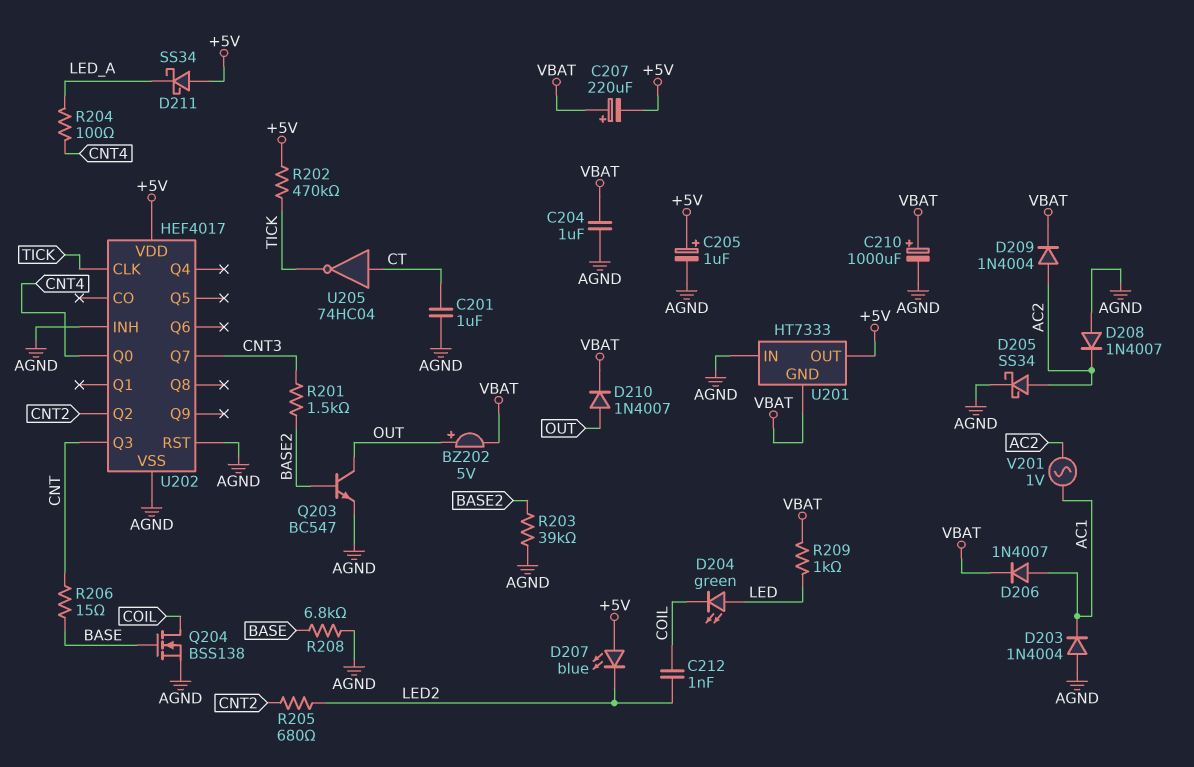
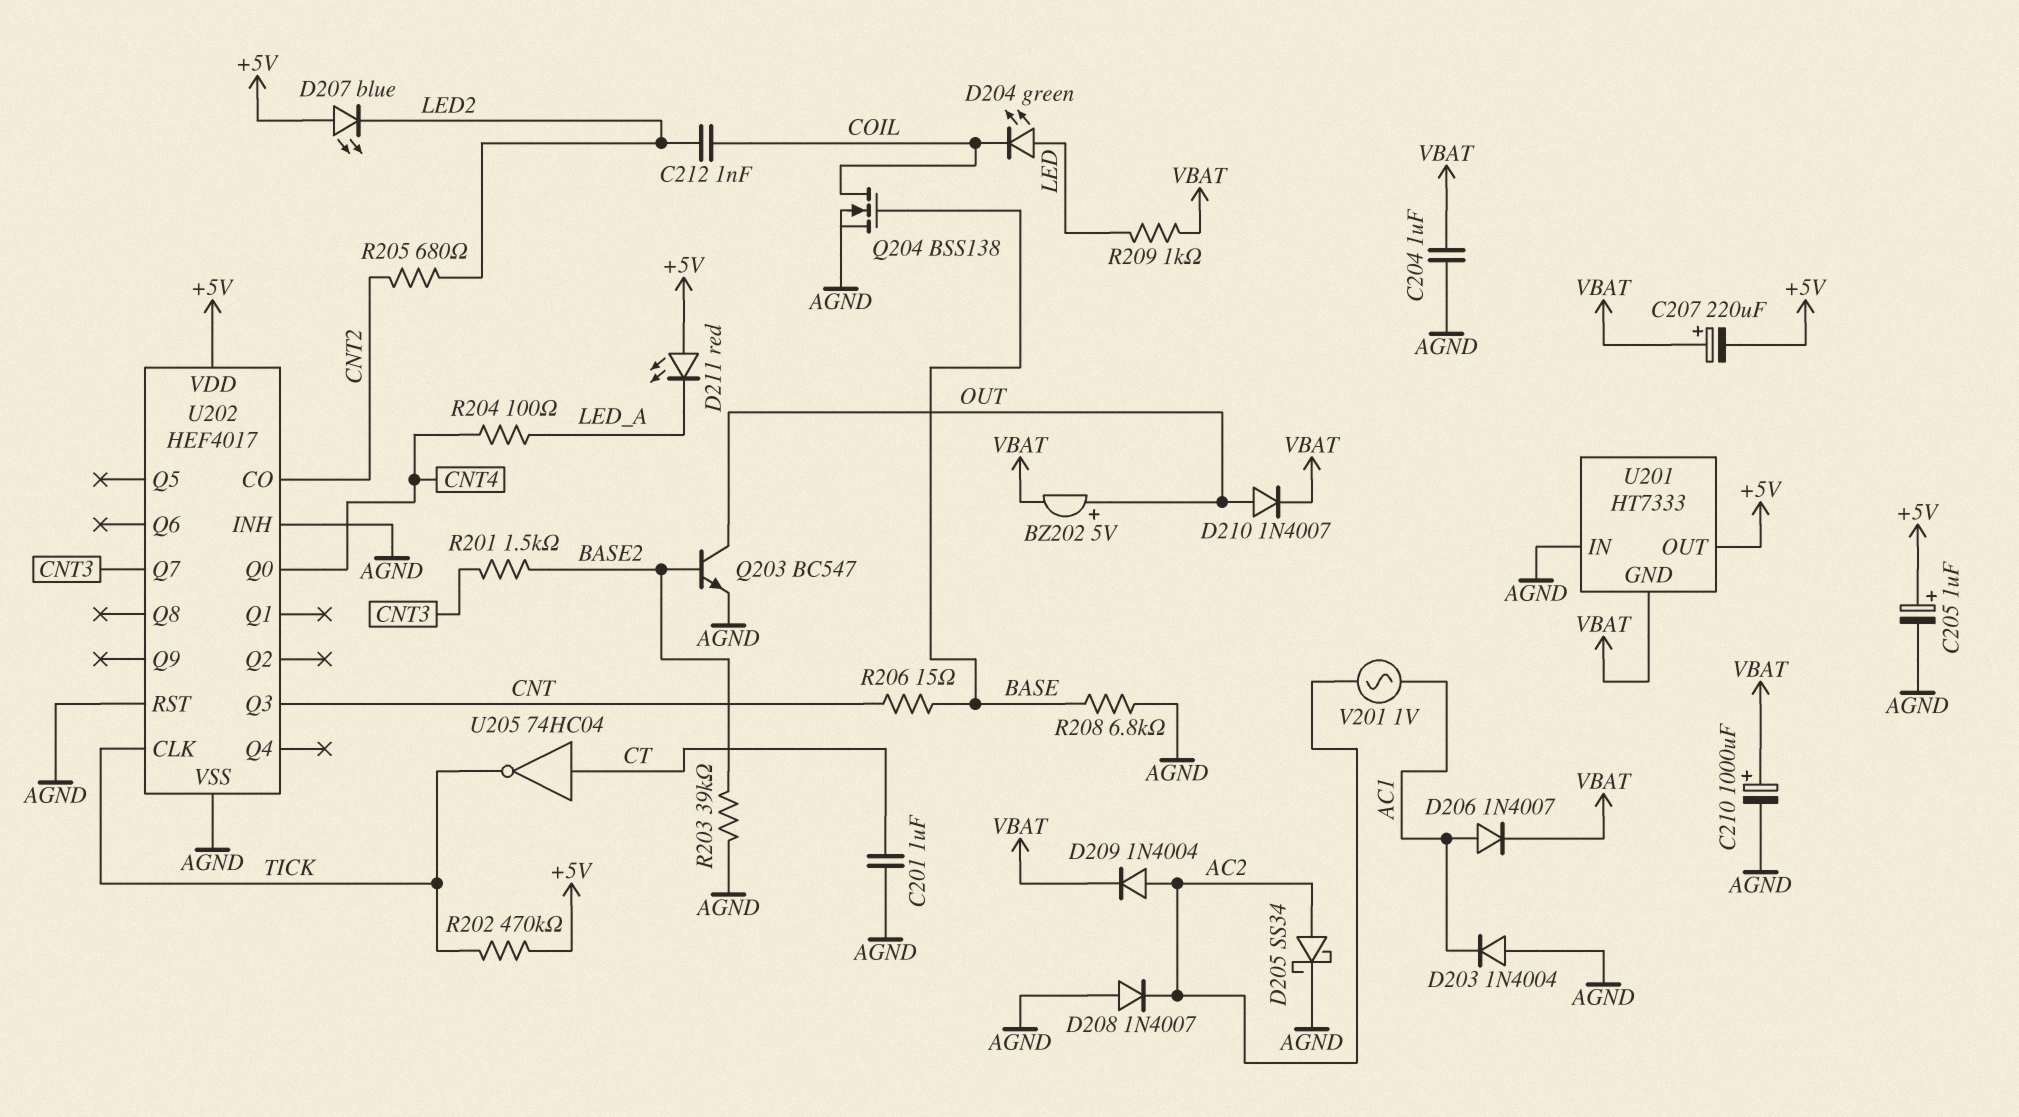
D211: schottky SS34 (A +5V, K LED_A) -> LED red (A +5V, K LED_A)
U202 pin CO: none -> CNT2
U202 pin Q2: CNT2 -> none

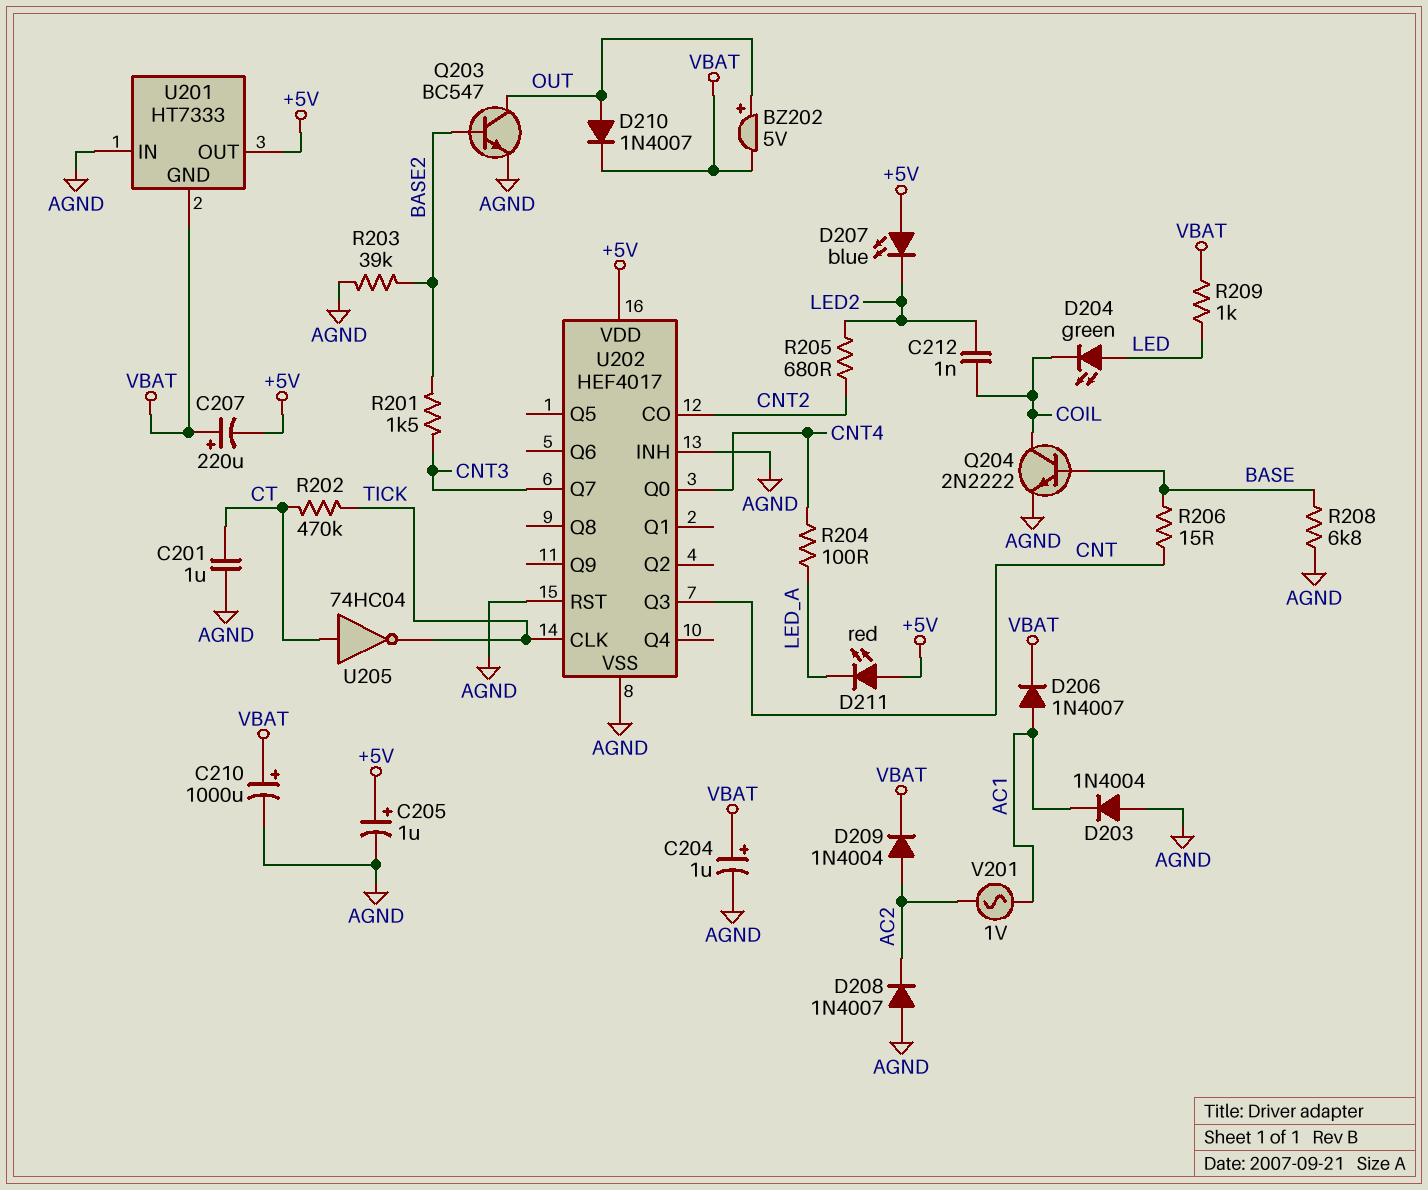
C204: 1uF (AGND, VBAT) -> 1uF (plus VBAT, minus AGND)
D205: schottky SS34 (A AC2, K AGND) -> none
Q204: NMOS BSS138 (G BASE, D COIL, S AGND) -> NPN 2N2222 (B BASE, C COIL, E AGND)
R202: 470k (+5V, TICK) -> 470k (CT, TICK)

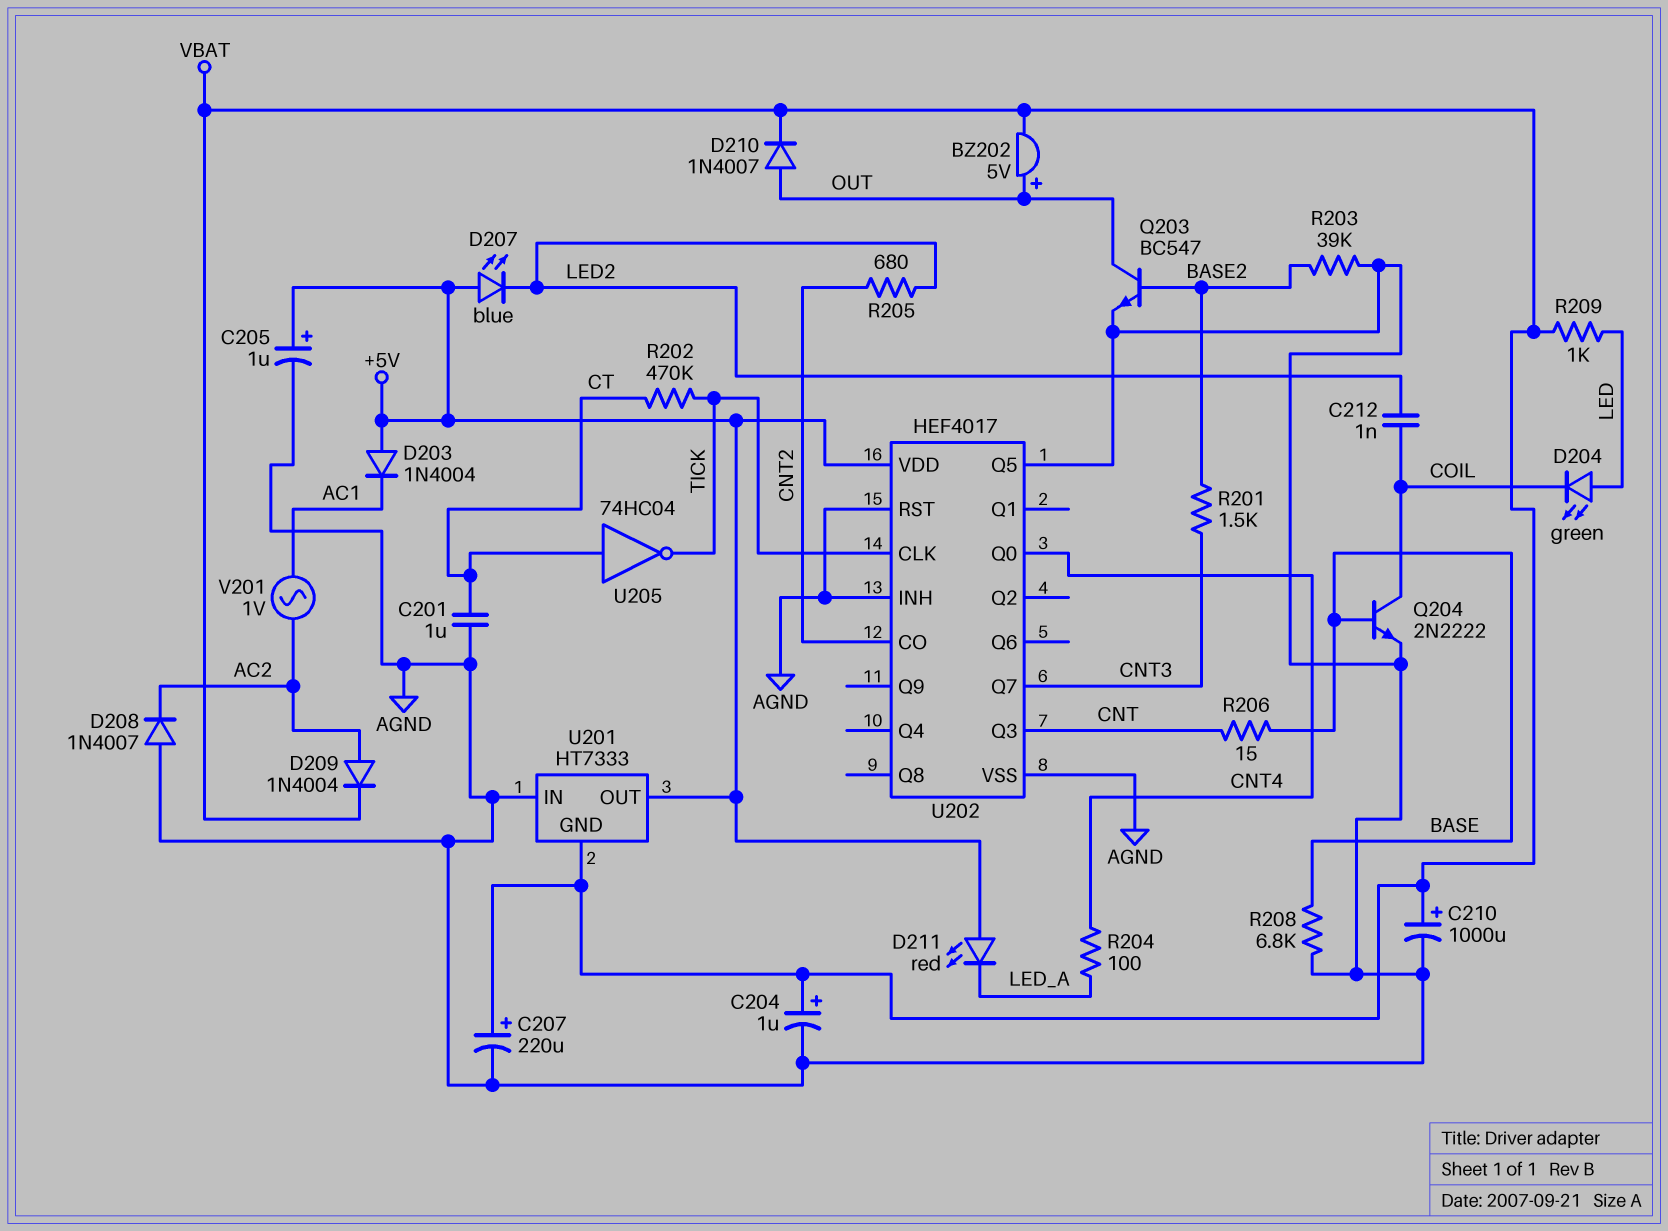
C207: 220uF (plus VBAT, minus +5V) -> 220uF (plus VBAT, minus AGND)
D203: diode 1N4004 (A AGND, K AC1) -> diode 1N4004 (A +5V, K AC1)
D206: diode 1N4007 (A AC1, K VBAT) -> none
U202 pin Q5: none -> AGND

